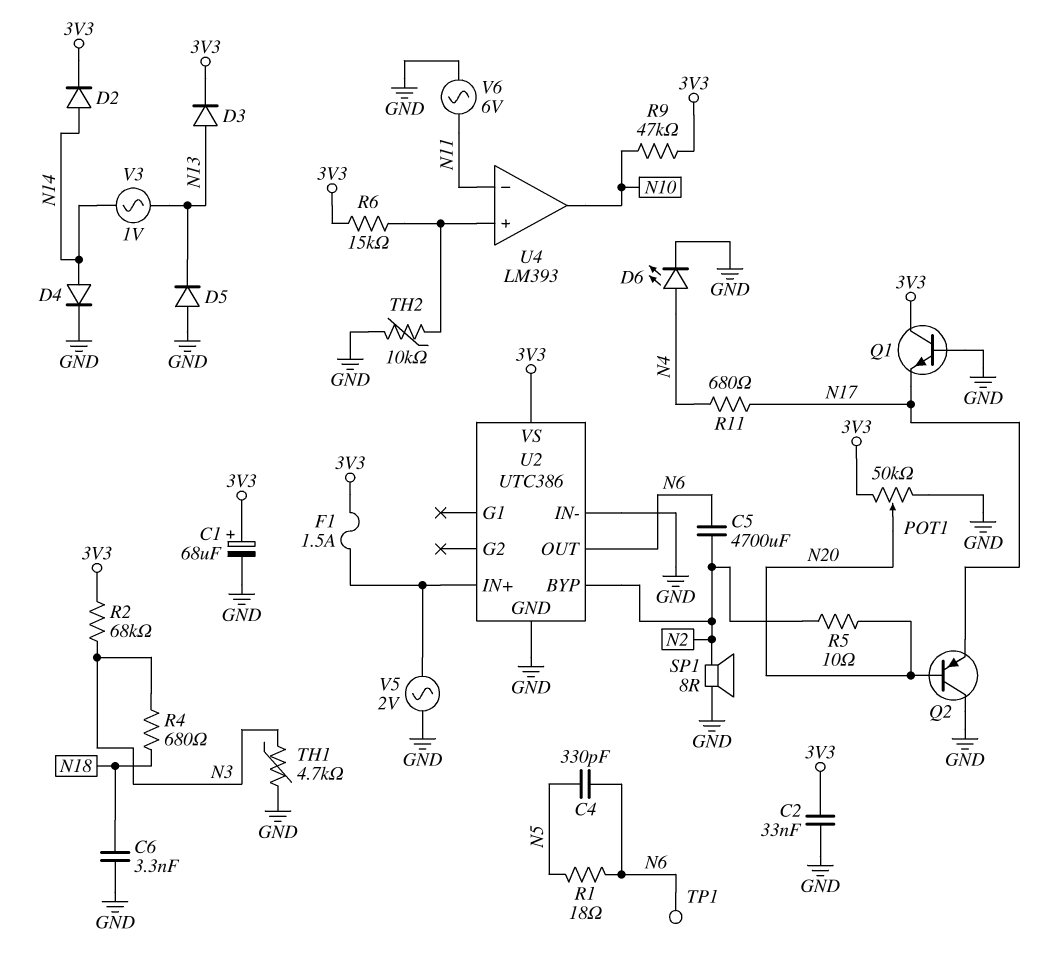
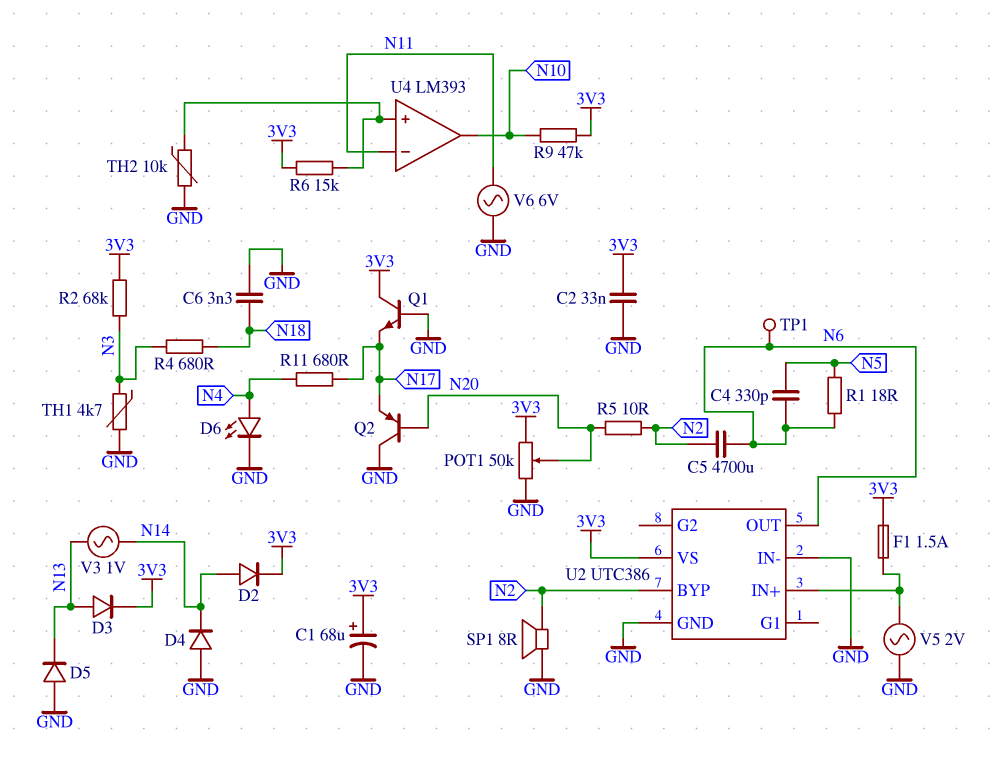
D4: diode (A N14, K GND) -> diode (A GND, K N14)

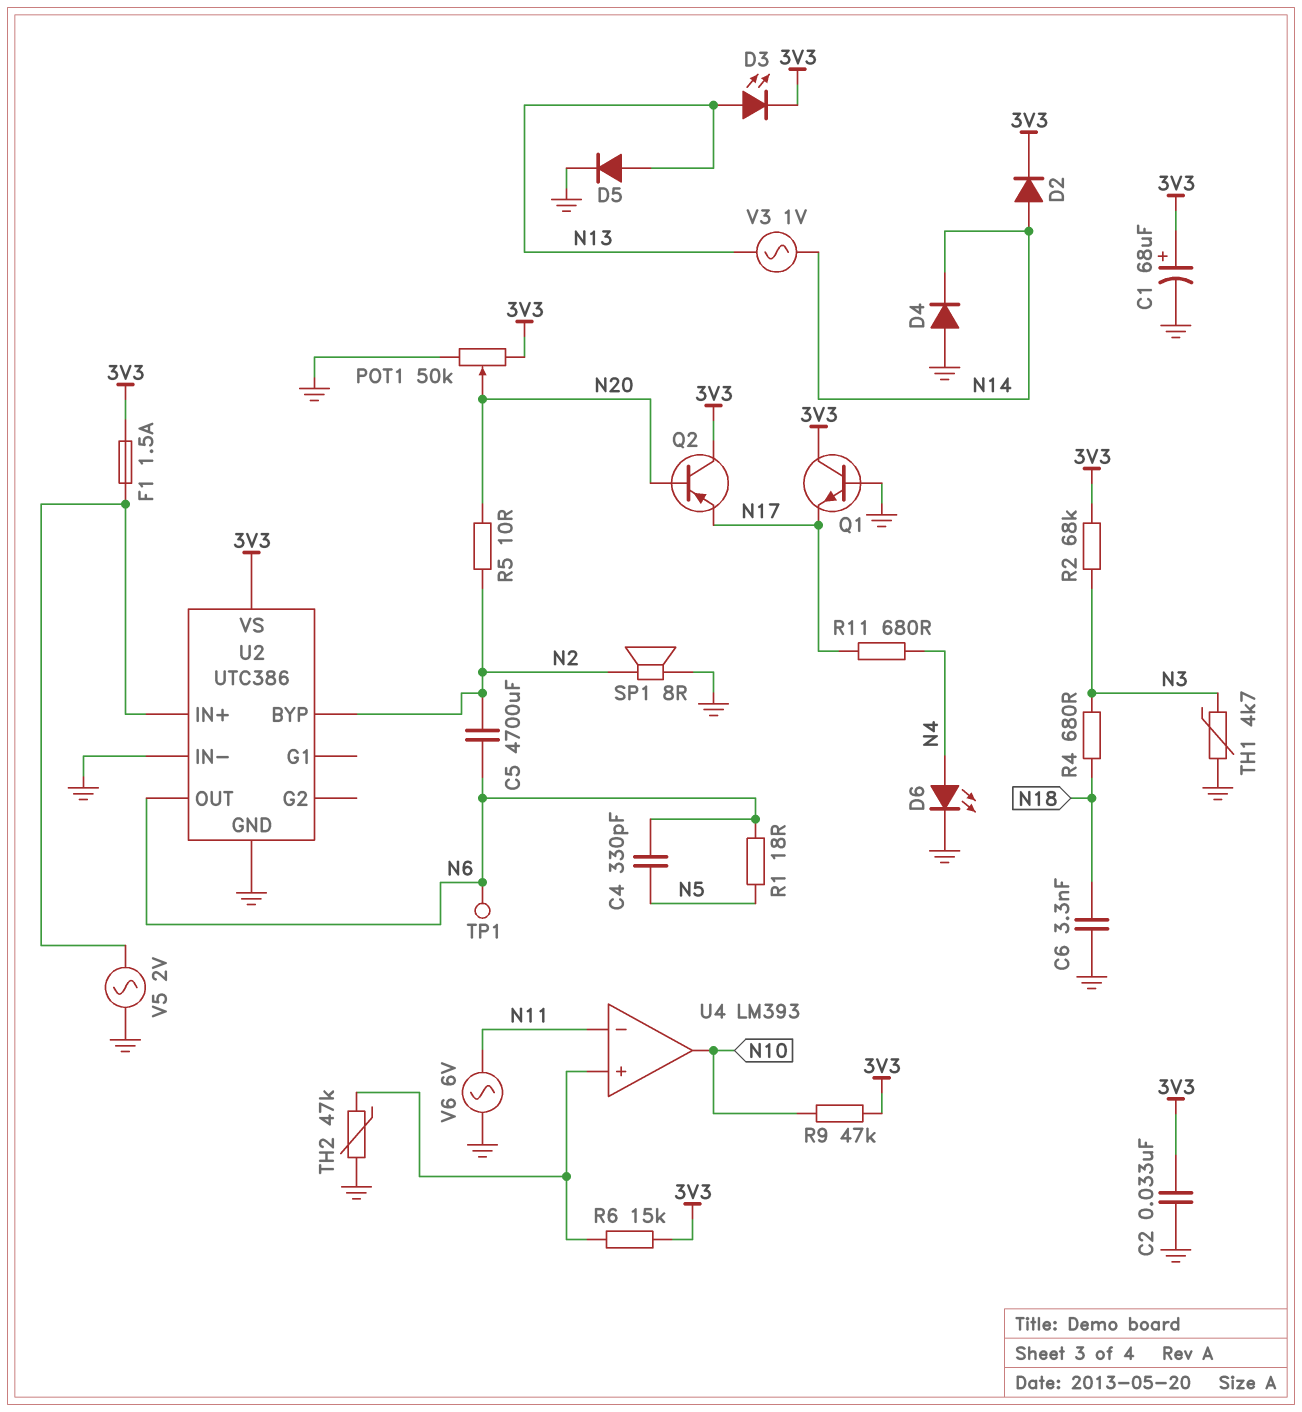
D3: diode (A N13, K 3V3) -> LED (A N13, K 3V3)
D5: diode (A GND, K N13) -> diode (A N13, K GND)
Q2: PNP (B N20, C GND, E N17) -> PNP (B N20, C 3V3, E N17)
TH2: 10k (GND, U4/in+) -> 47k (GND, U4/in+)

